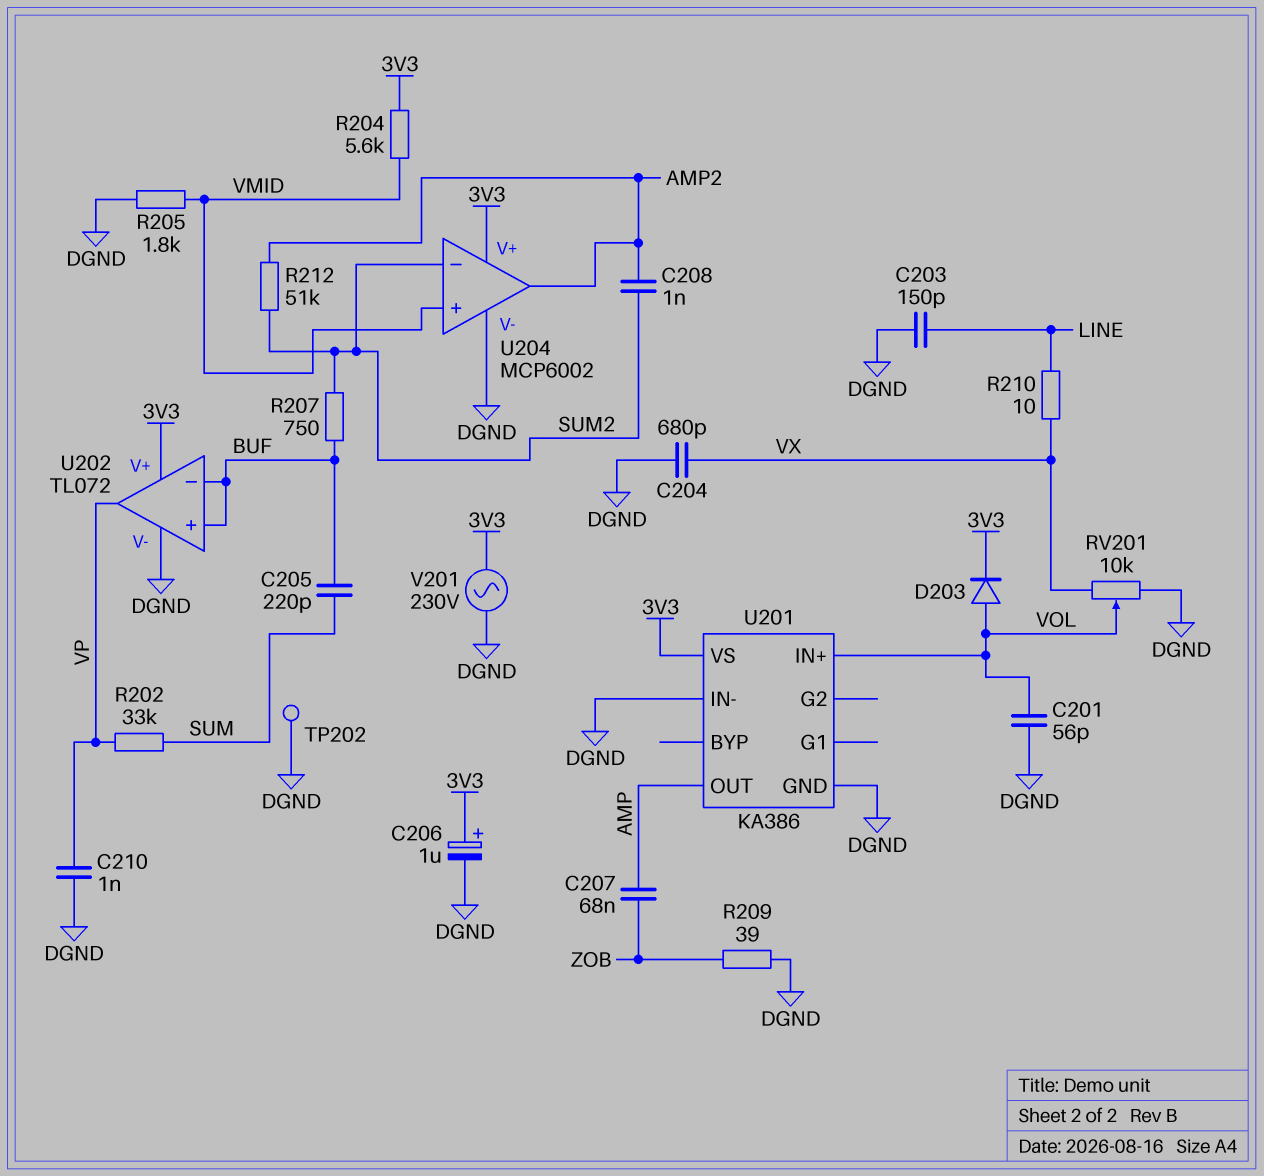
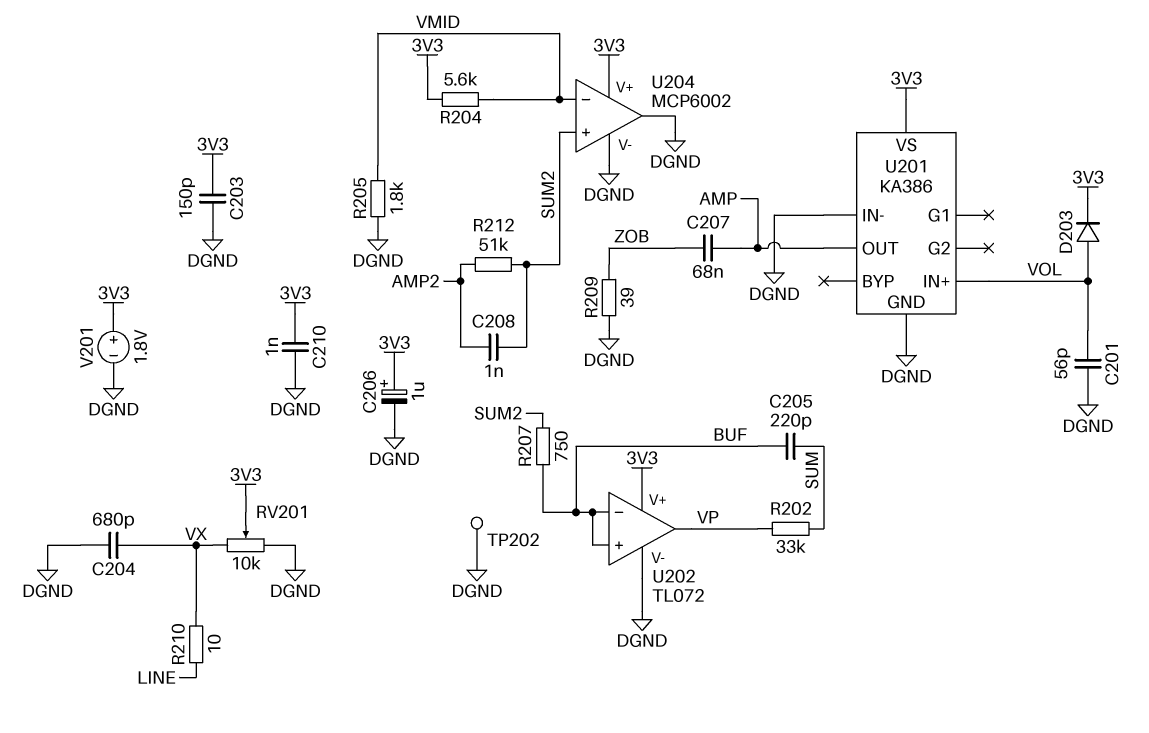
C203: 150pF (DGND, LINE) -> 150pF (3V3, DGND)
C210: 1nF (DGND, VP) -> 1nF (3V3, DGND)
RV201: 10k (DGND, VX, wiper VOL) -> 10k (DGND, VX, wiper 3V3)
U204 pin in+: VMID -> SUM2
U204 pin in-: SUM2 -> VMID
U204 pin out: AMP2 -> DGND
V201: AC 230V (3V3, DGND) -> 1.8V (plus 3V3, minus DGND)

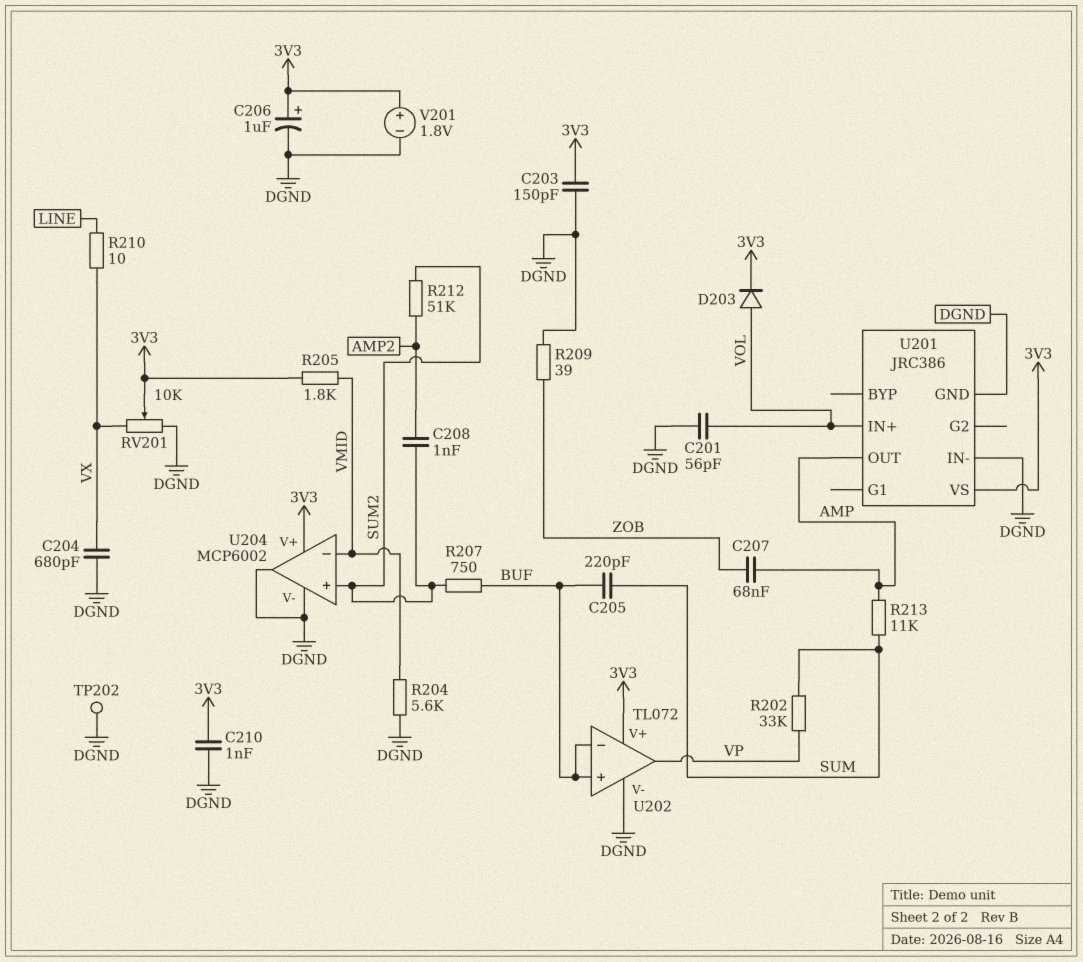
R204: 5.6k (3V3, VMID) -> 5.6k (DGND, VMID)
R205: 1.8k (DGND, VMID) -> 1.8k (3V3, VMID)
R213: none -> 11k (AMP, SUM)
U201: KA386 -> JRC386

